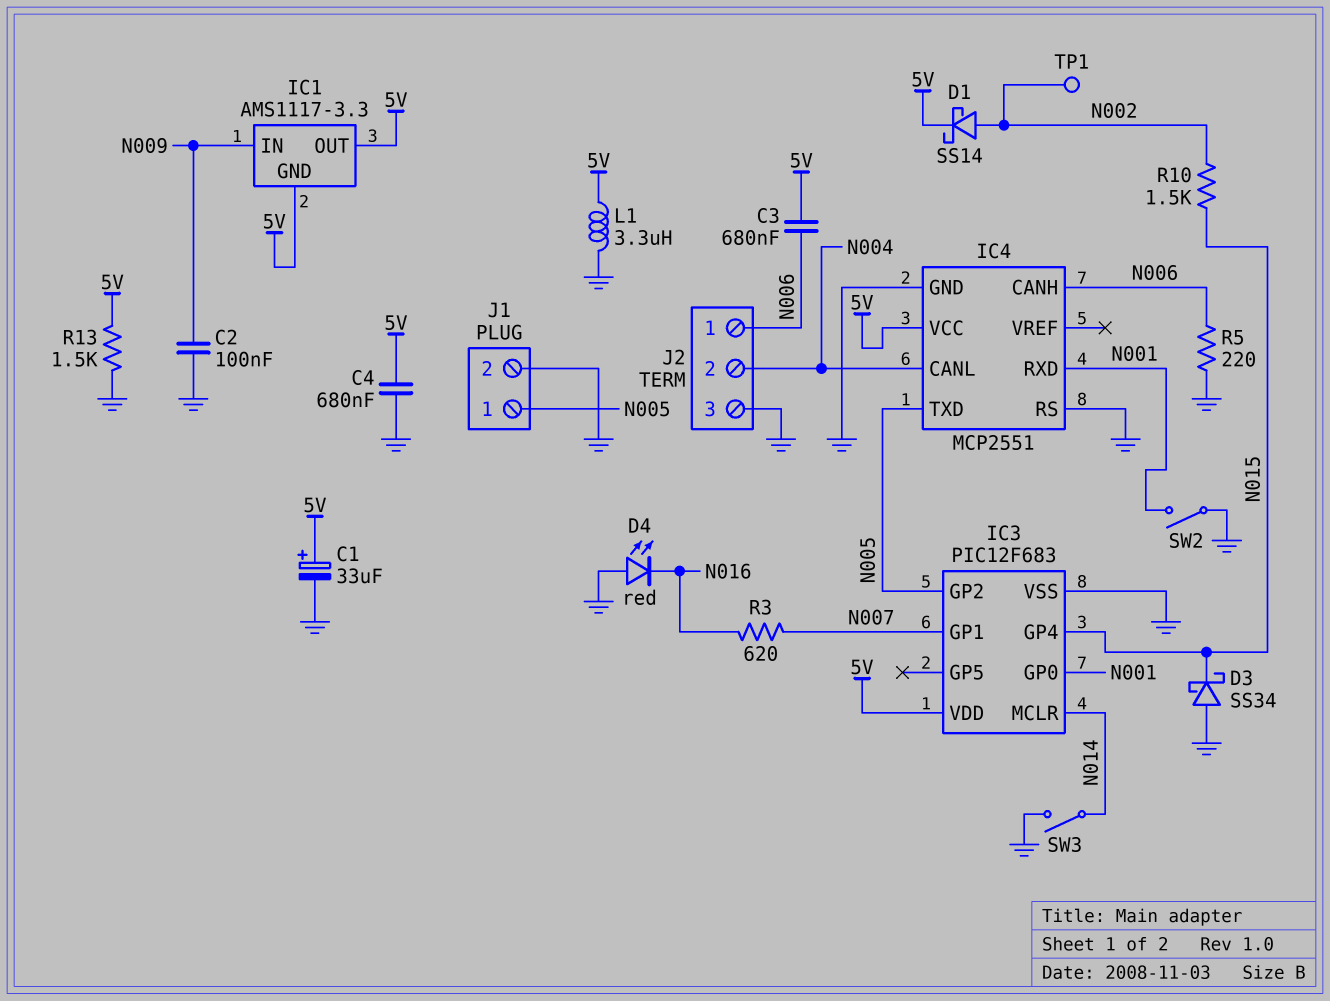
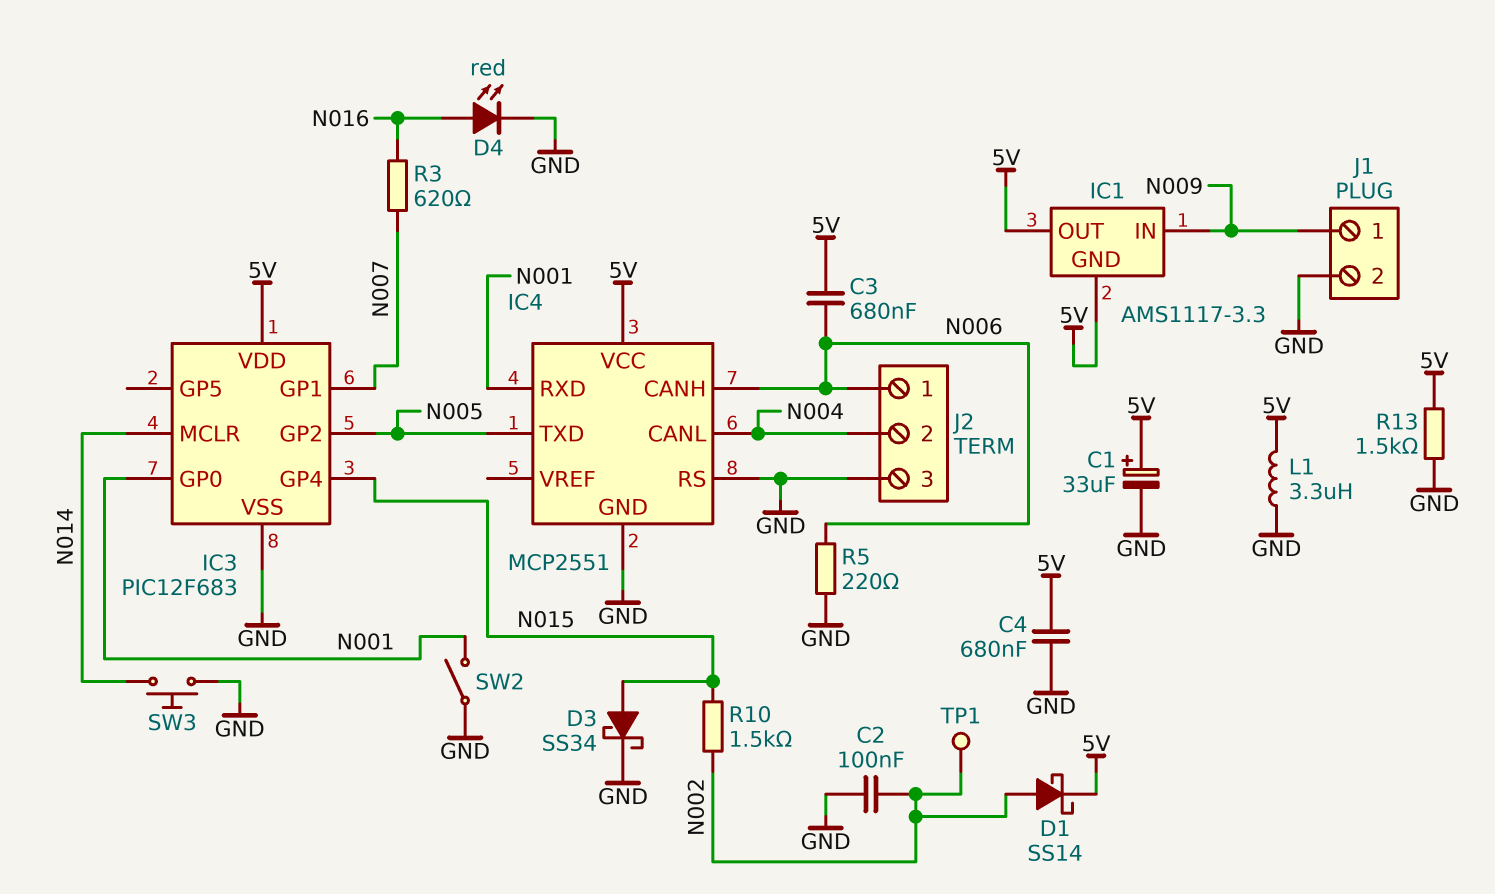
C2: 100nF (GND, N009) -> 100nF (GND, N002)
D3: schottky SS34 (A GND, K N015) -> schottky SS34 (A N015, K GND)
D4: LED red (A GND, K N016) -> LED red (A N016, K GND)
J1 pin 1: N005 -> N009
SW3: switch (GND, N014) -> button (GND, N014)

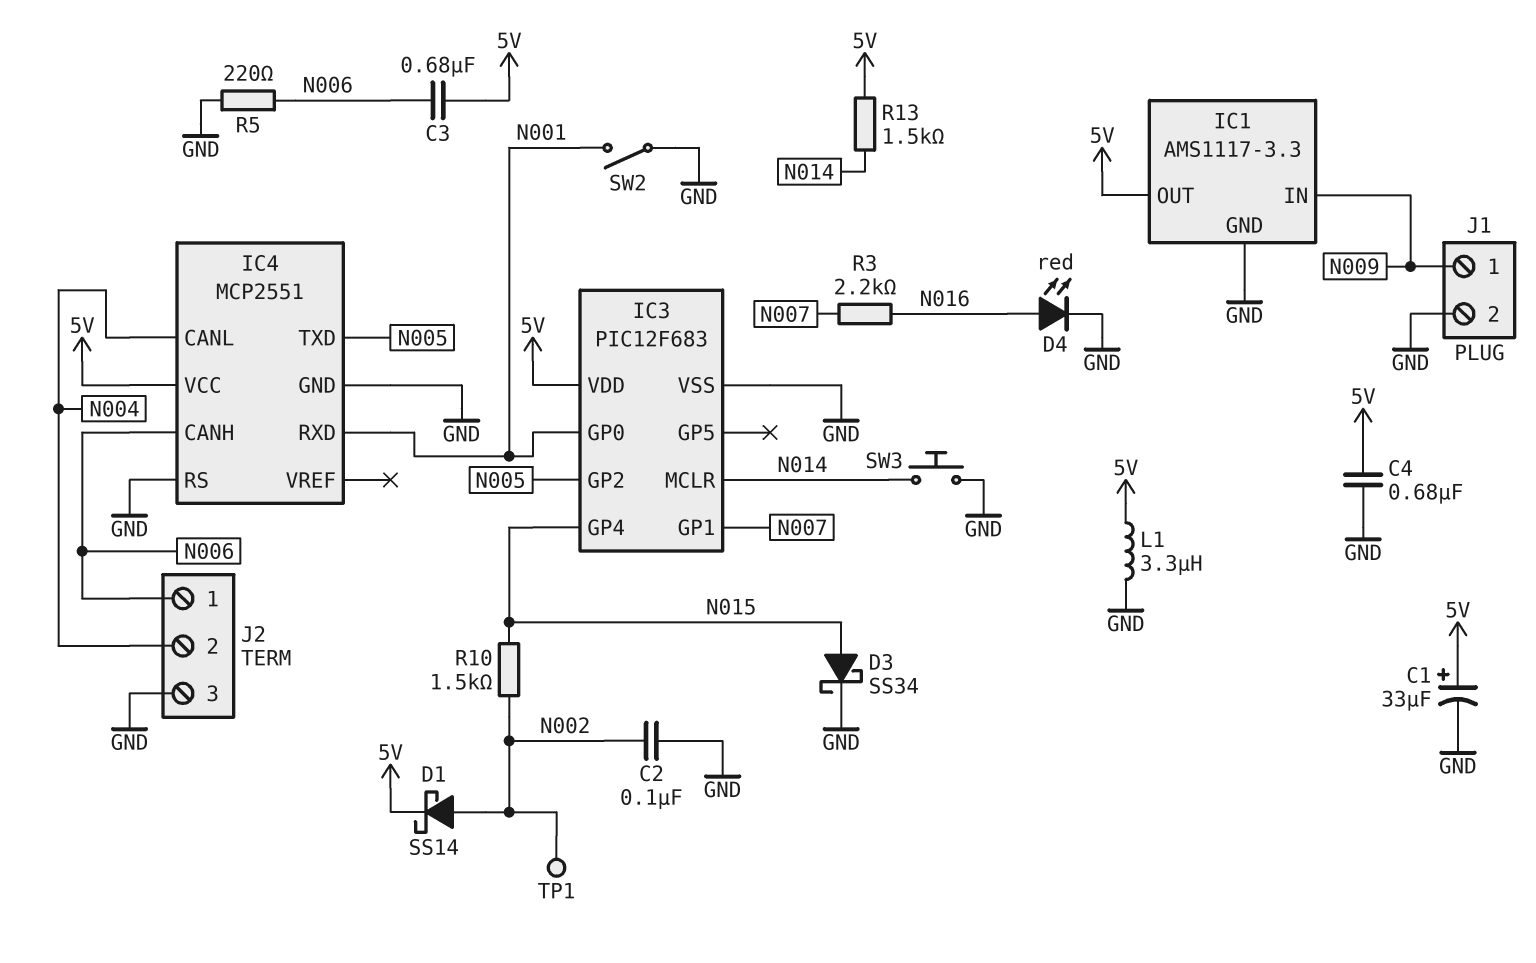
IC1 pin GND: 5V -> GND
R3: 620 (N007, N016) -> 2.2k (N007, N016)
R13: 1.5k (5V, GND) -> 1.5k (5V, N014)

